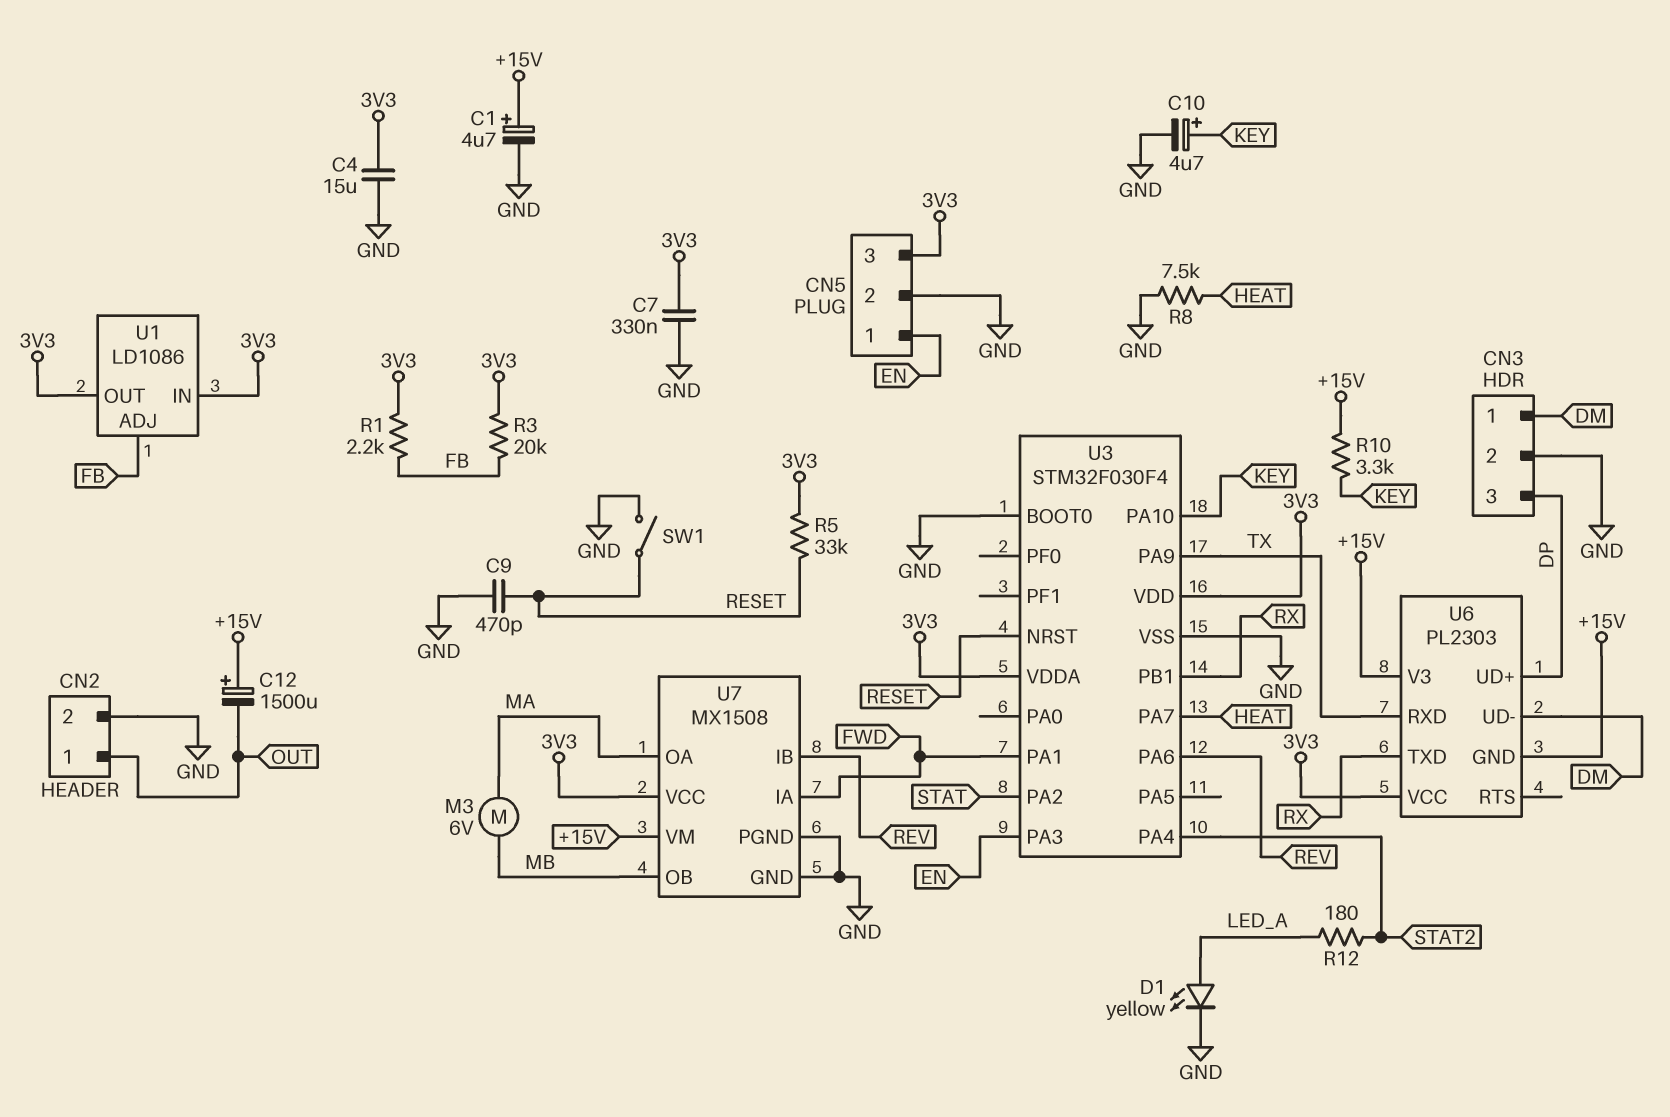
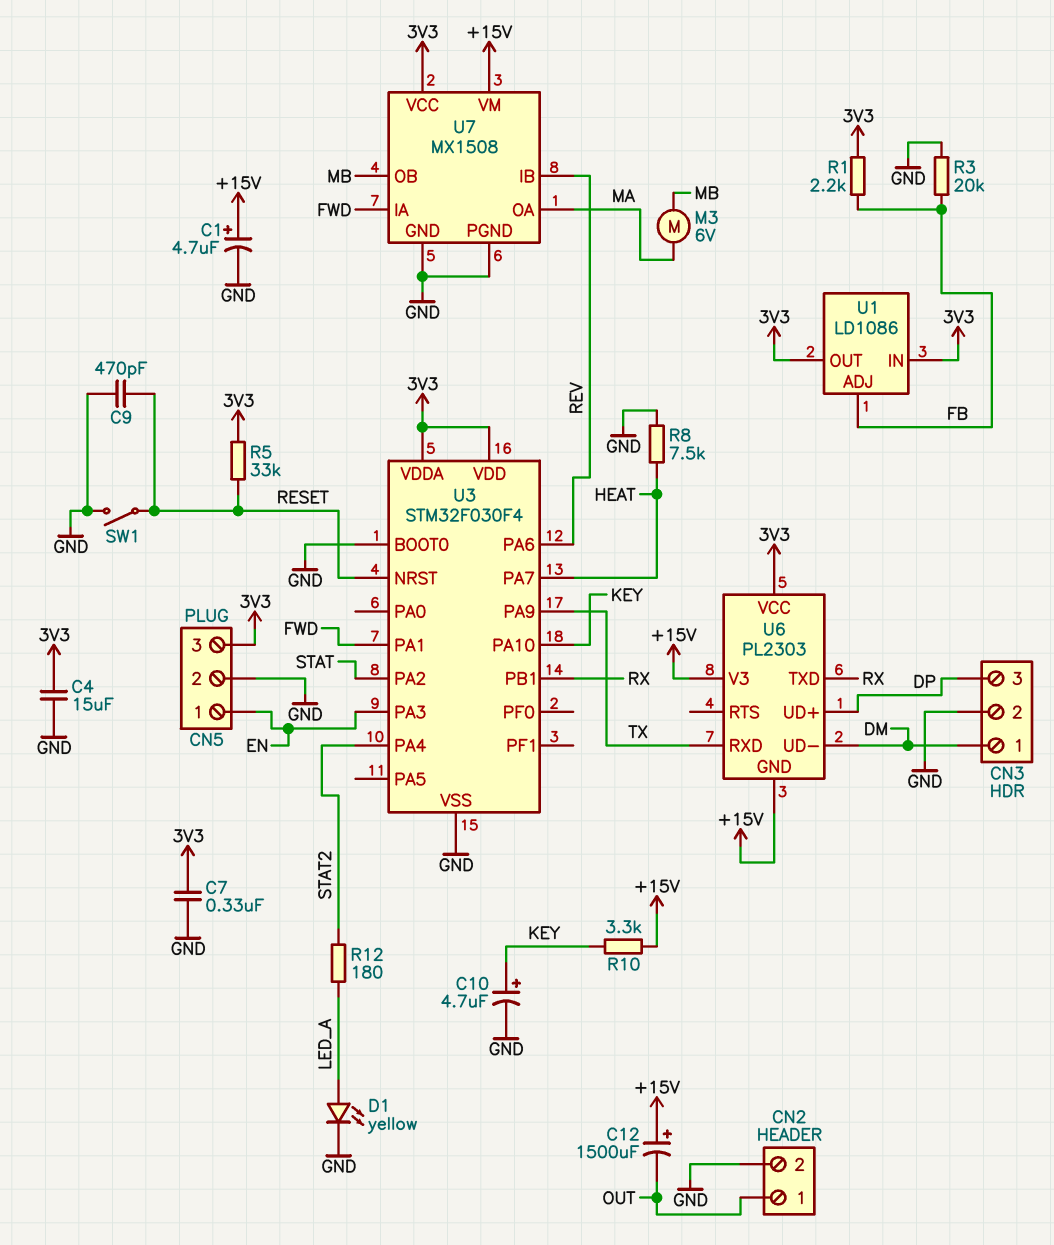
R3: 20k (3V3, FB) -> 20k (FB, GND)

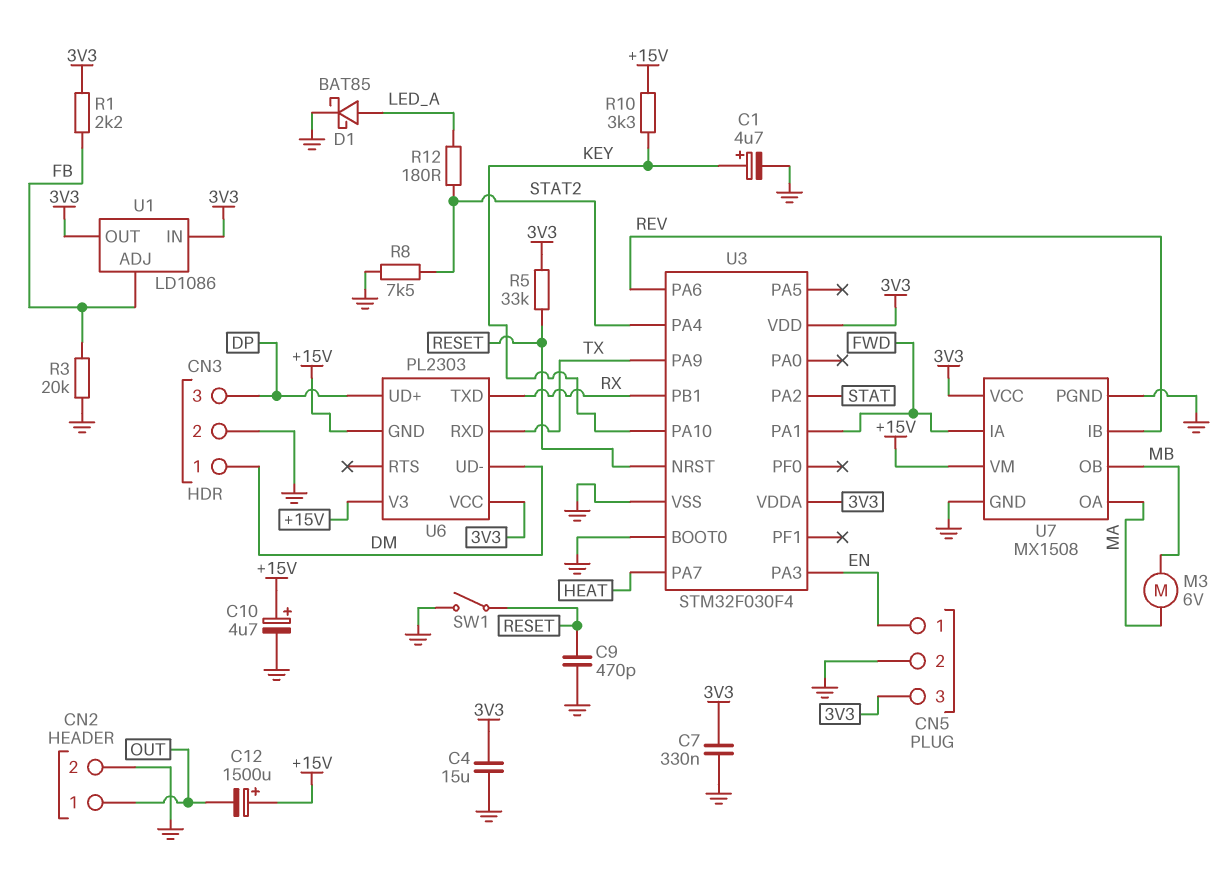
C1: 4.7uF (plus +15V, minus GND) -> 4.7uF (plus KEY, minus GND)
C10: 4.7uF (plus KEY, minus GND) -> 4.7uF (plus +15V, minus GND)
D1: LED yellow (A LED_A, K GND) -> schottky BAT85 (A LED_A, K GND)
R8: 7.5k (GND, HEAT) -> 7.5k (GND, STAT2)

